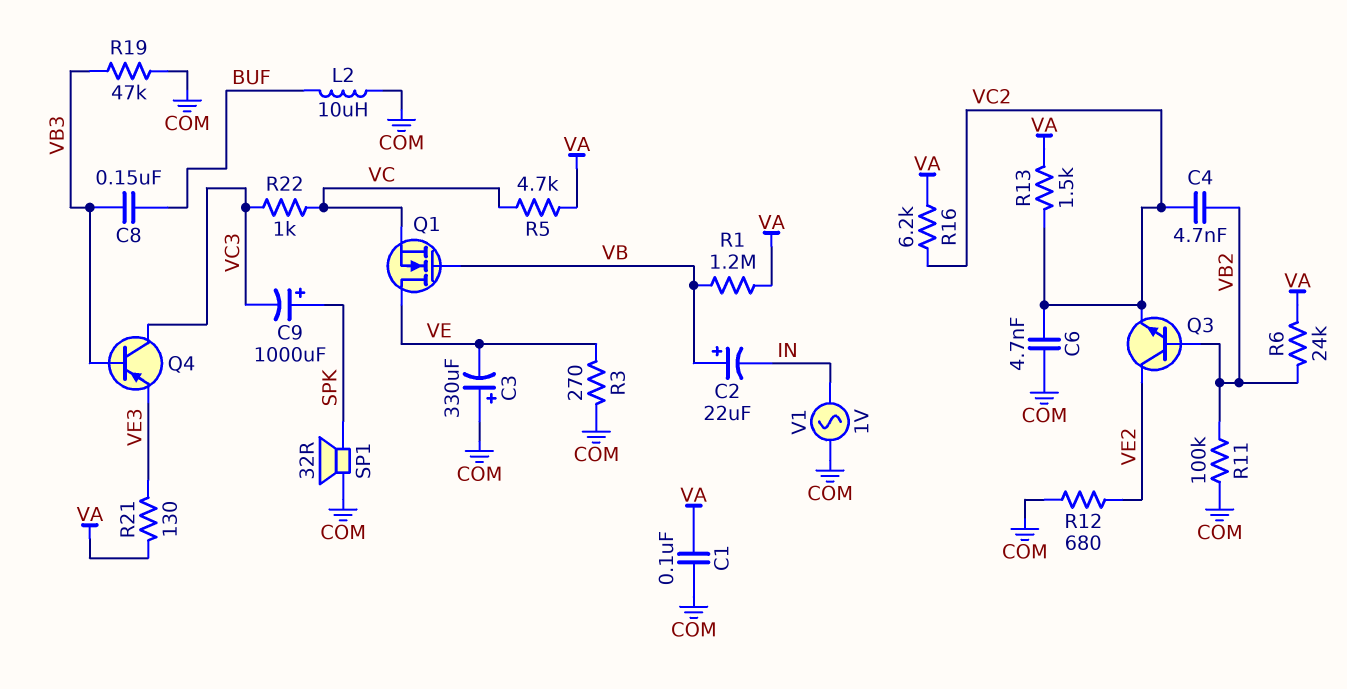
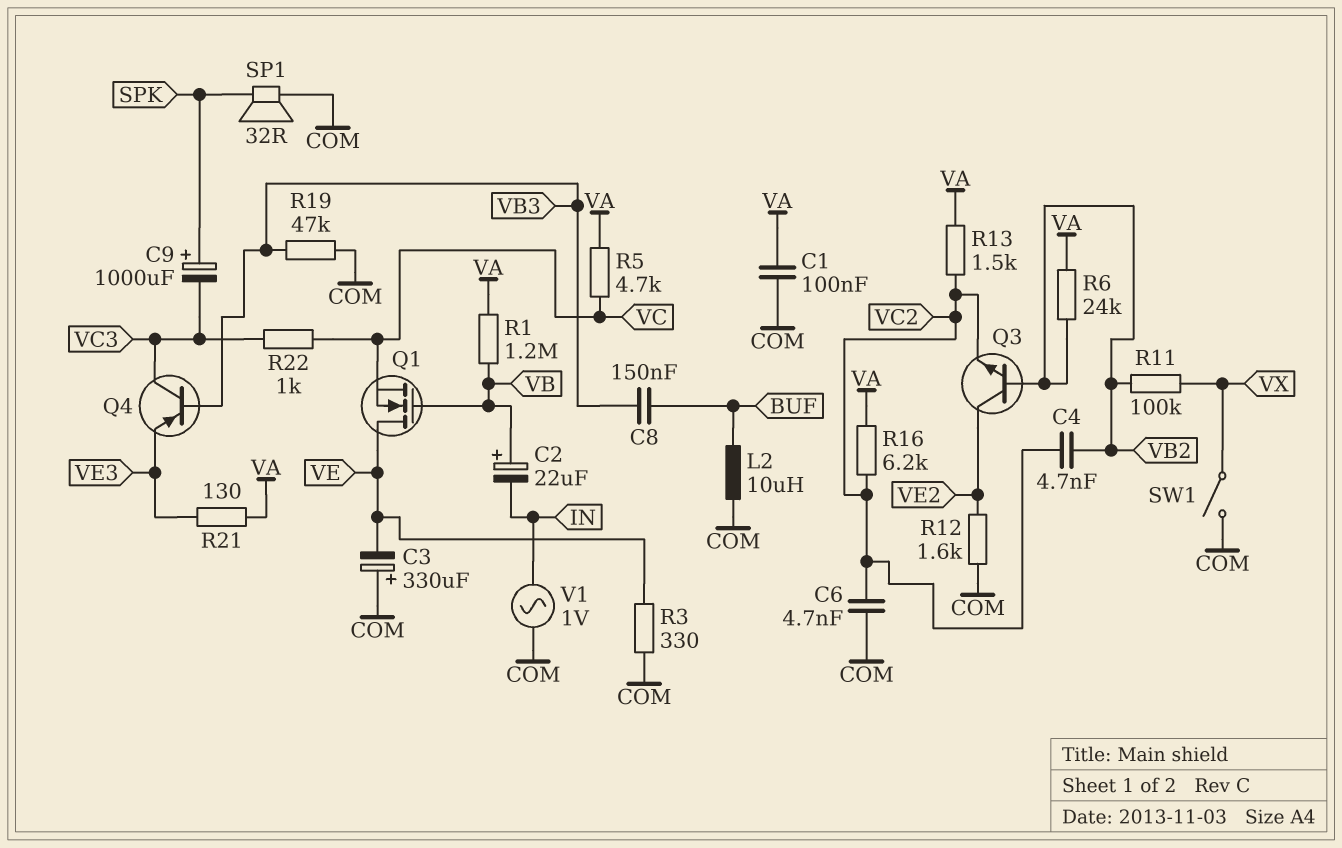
R3: 270 (COM, VE) -> 330 (COM, VE)
R11: 100k (COM, VB2) -> 100k (VB2, VX)
R12: 680 (COM, VE2) -> 1.6k (COM, VE2)
SW1: none -> switch (COM, VX)

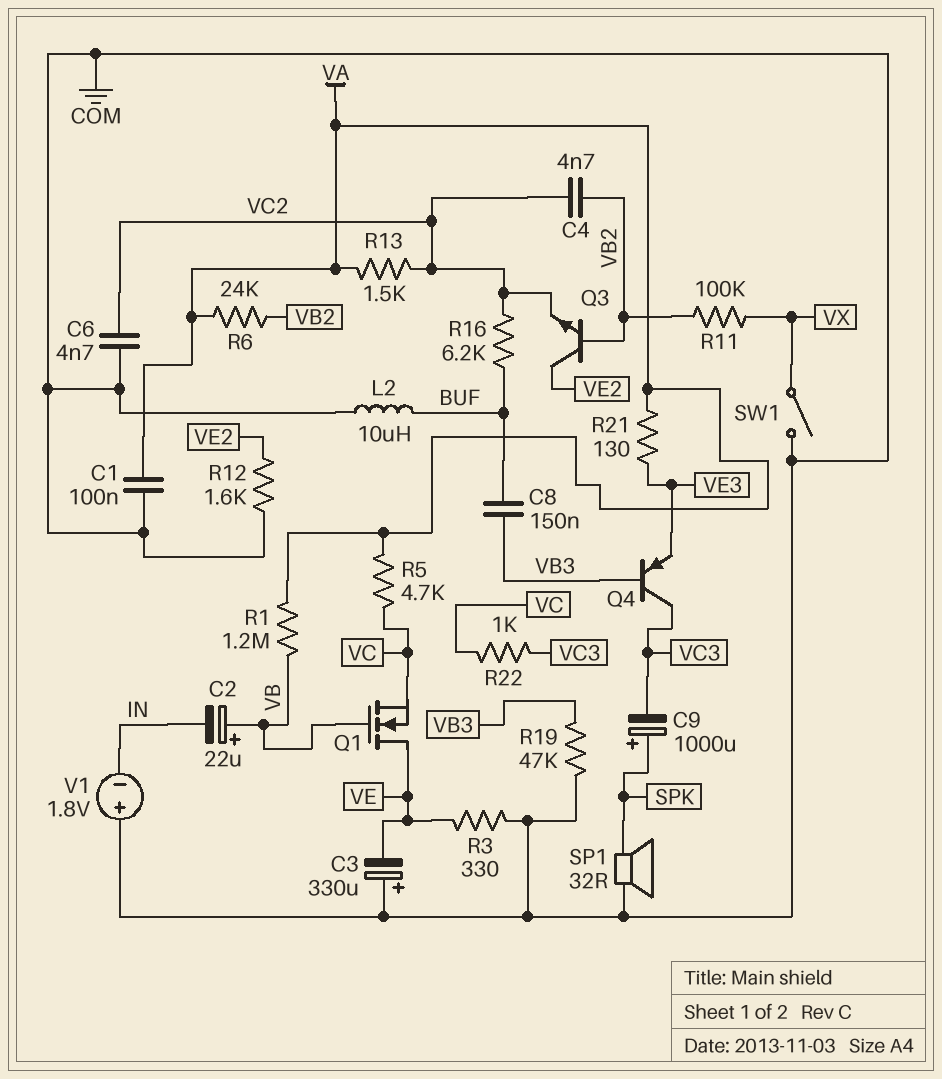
R16: 6.2k (VA, VC2) -> 6.2k (BUF, VC2)
V1: AC 1V (COM, IN) -> 1.8V (plus COM, minus IN)

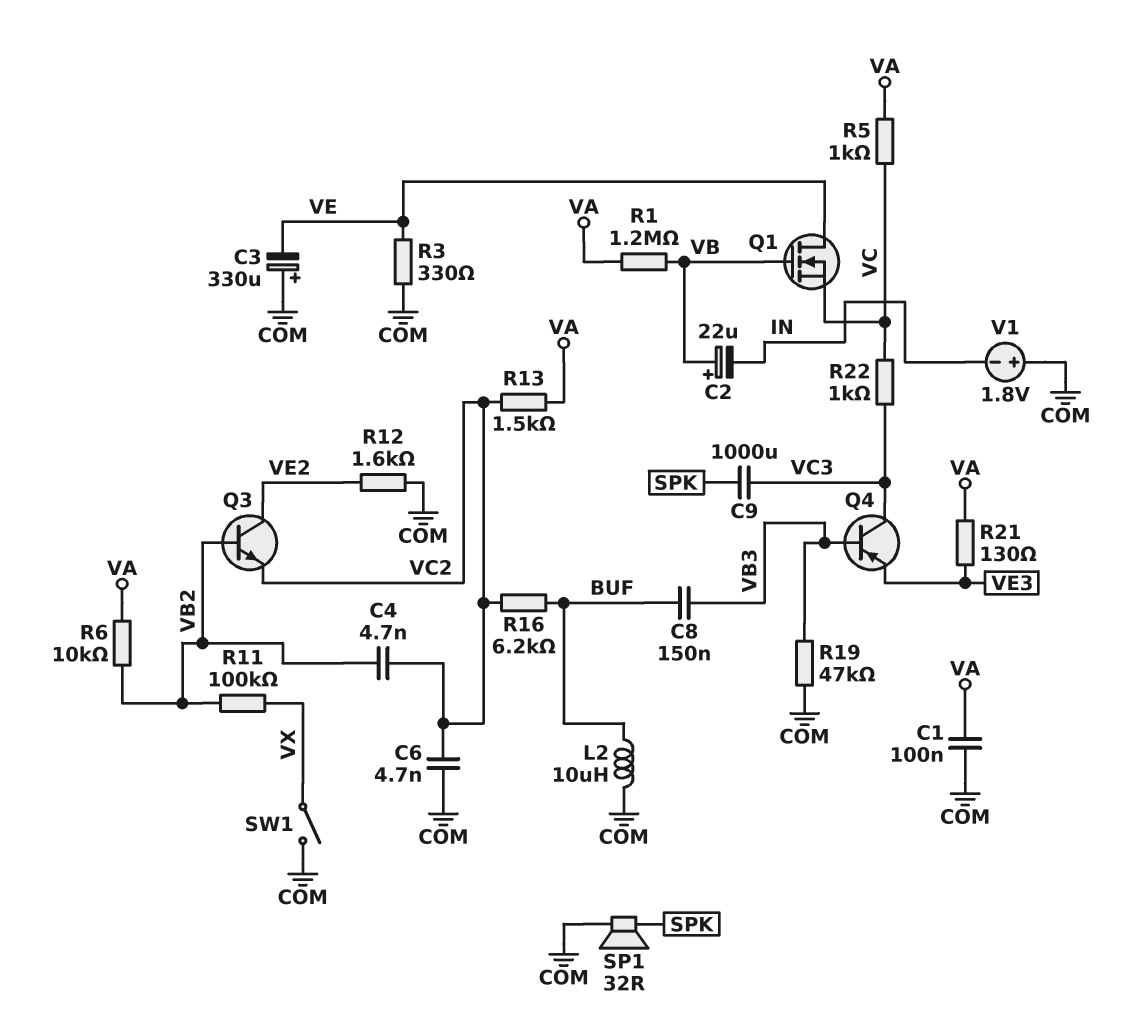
C9: 1000uF (plus SPK, minus VC3) -> 1000uF (SPK, VC3)
R5: 4.7k (VA, VC) -> 1k (VA, VC)
R6: 24k (VA, VB2) -> 10k (VA, VB2)

